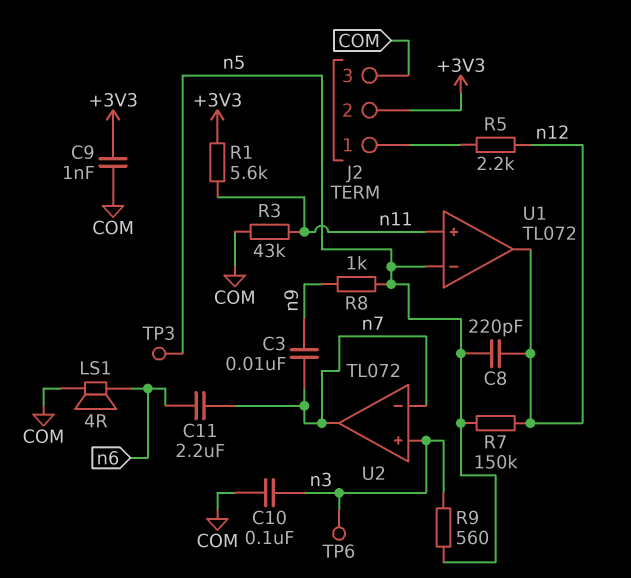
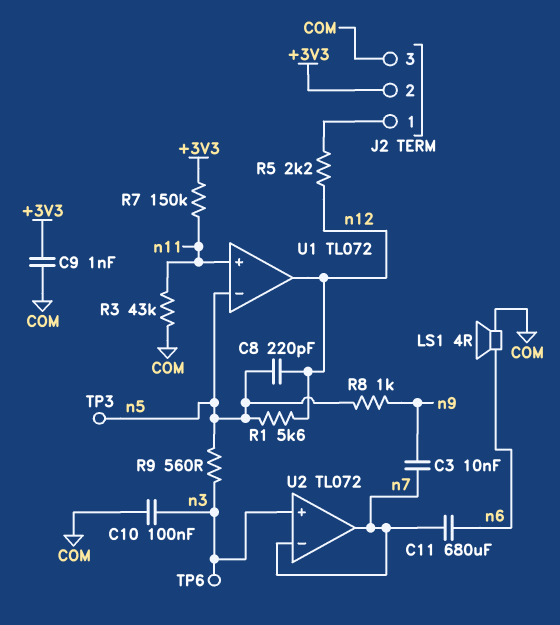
C11: 2.2uF (n6, n7) -> 680uF (n6, n7)
R1: 5.6k (+3V3, n11) -> 5.6k (n5, n12)
R7: 150k (n5, n12) -> 150k (+3V3, n11)

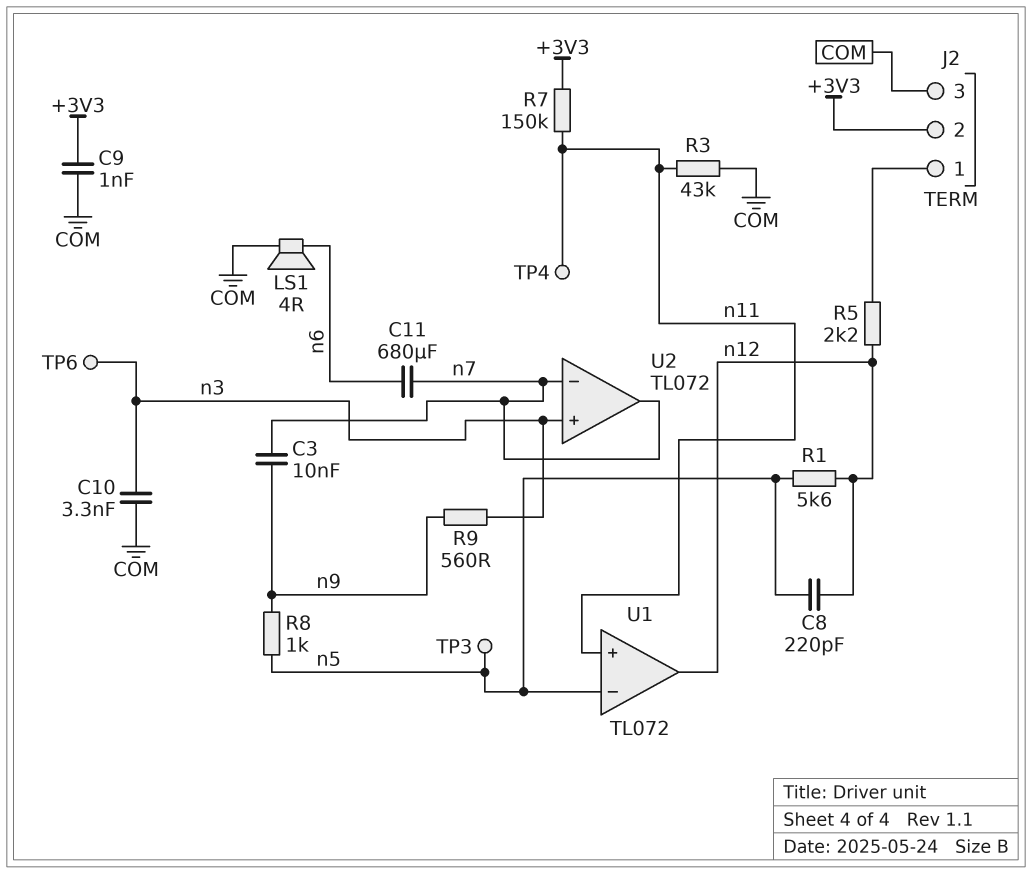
C10: 100nF (COM, n3) -> 3.3nF (COM, n3)
R9: 560 (n3, n5) -> 560 (n3, n9)
TP4: none -> test point (n11)

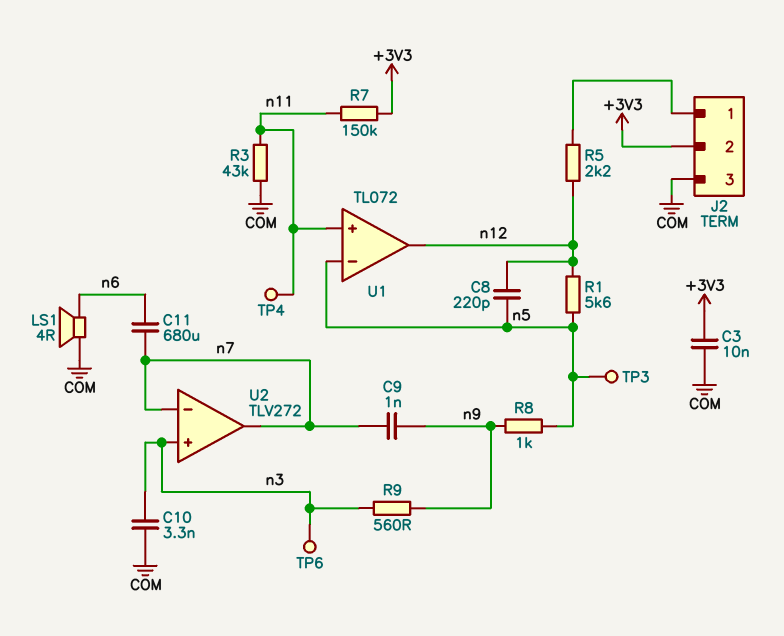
C3: 10nF (n7, n9) -> 10nF (+3V3, COM)
C9: 1nF (+3V3, COM) -> 1nF (n7, n9)
U2: TL072 -> TLV272

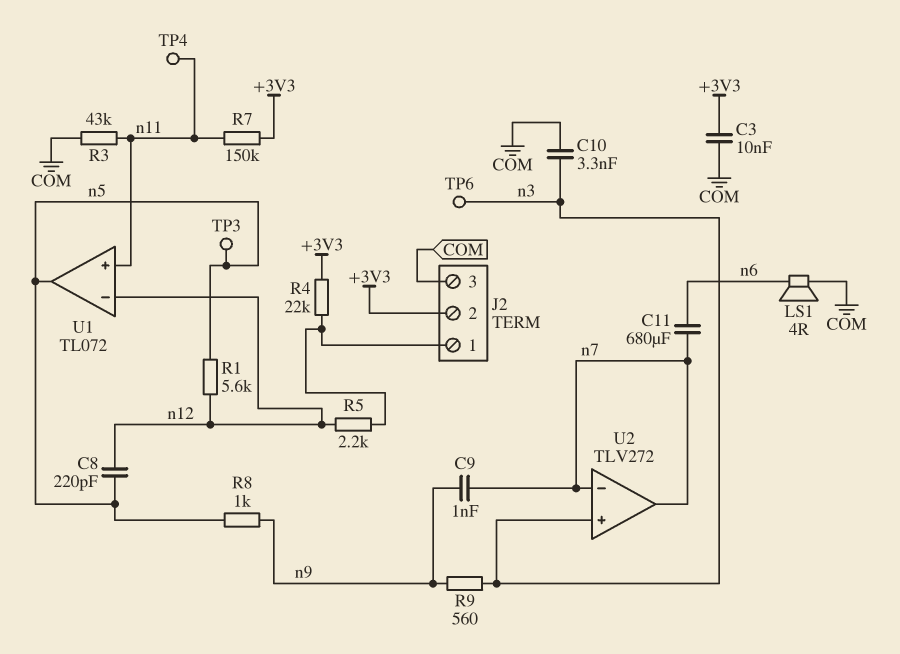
R4: none -> 22k (+3V3, J2/1)
U1 pin in-: n5 -> n12
U1 pin out: n12 -> n5

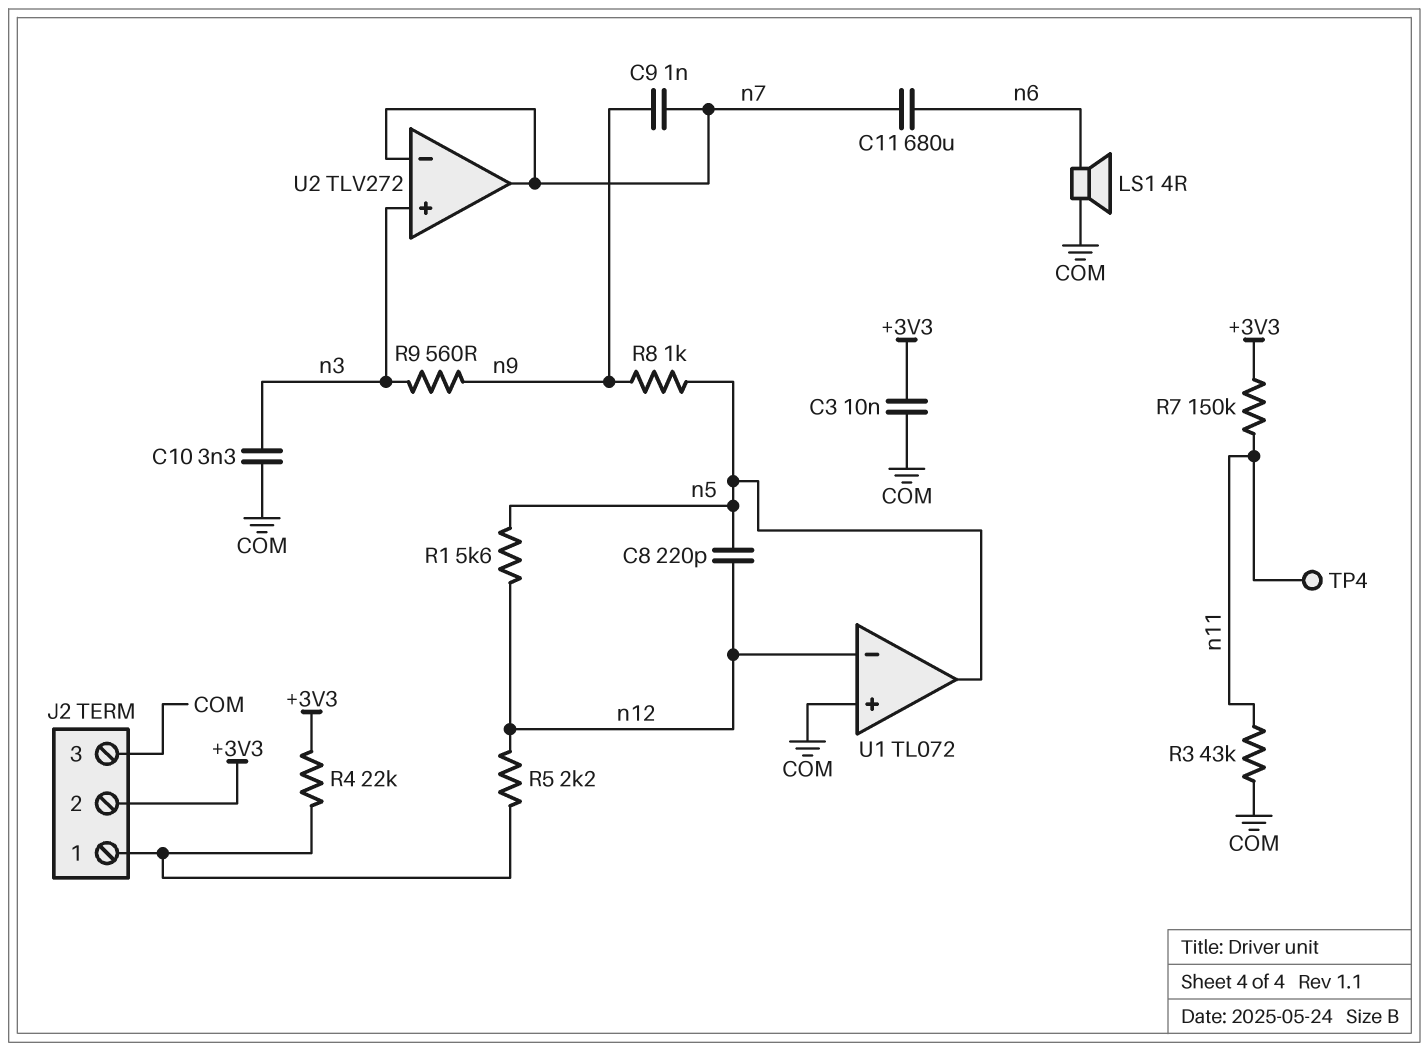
TP3: test point (n5) -> none
TP6: test point (n3) -> none
U1 pin in+: n11 -> COM

